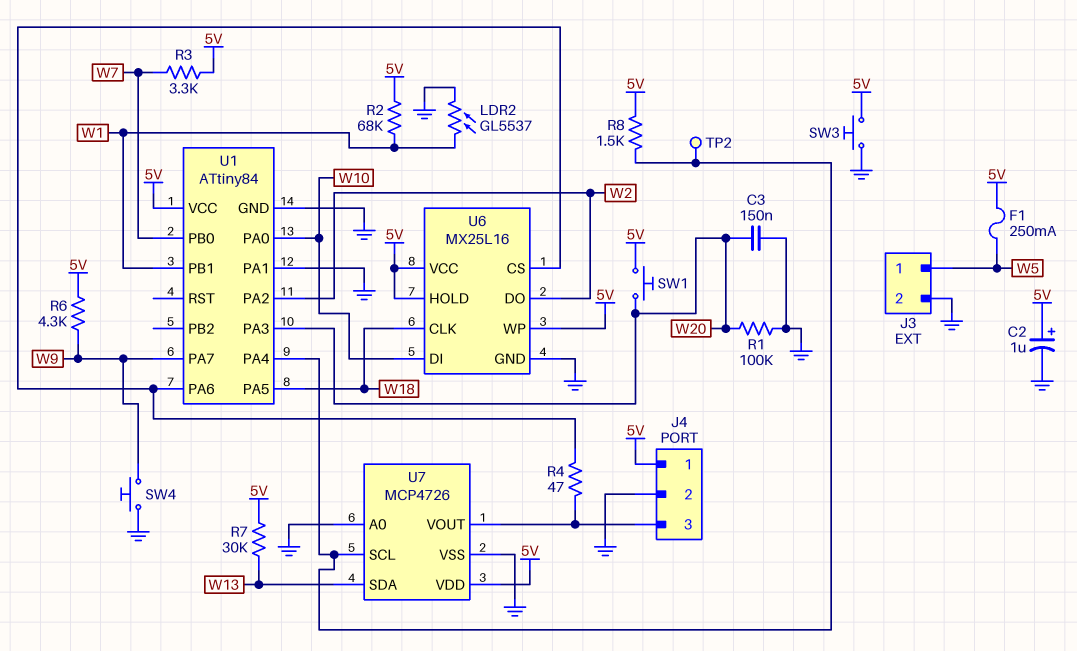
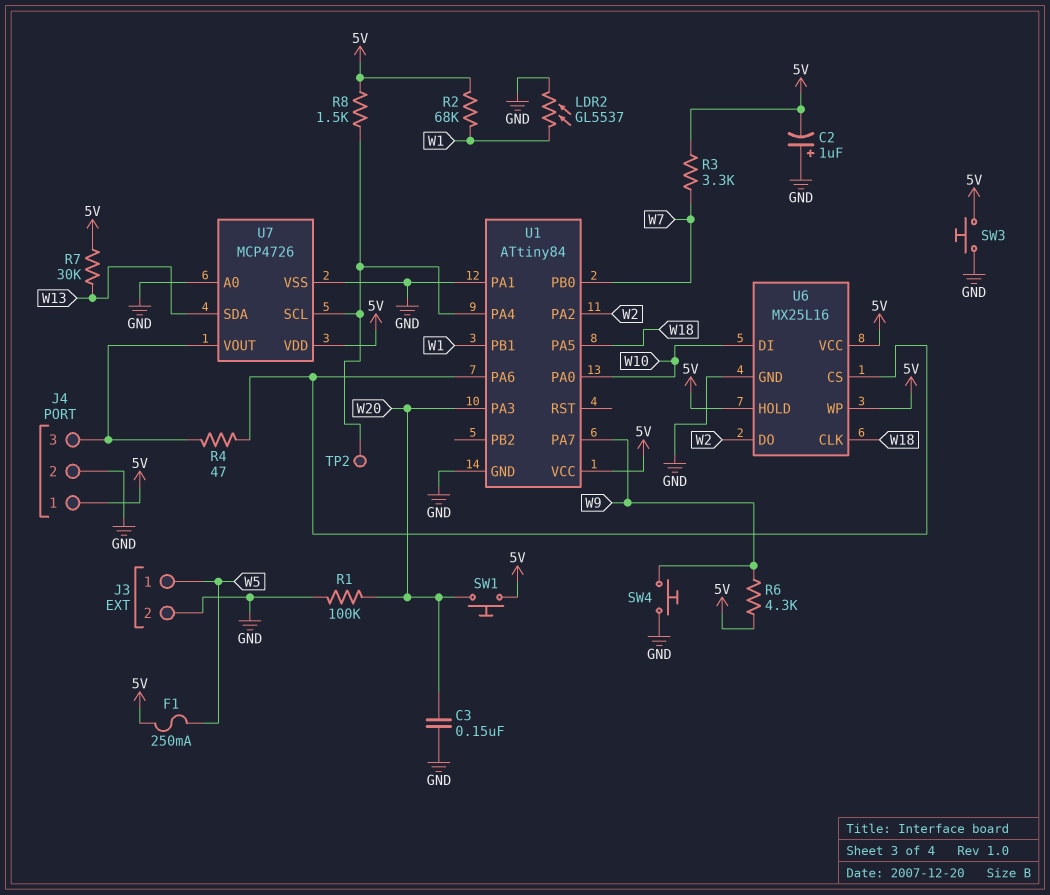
C2: 1uF (plus 5V, minus GND) -> 1uF (plus GND, minus 5V)

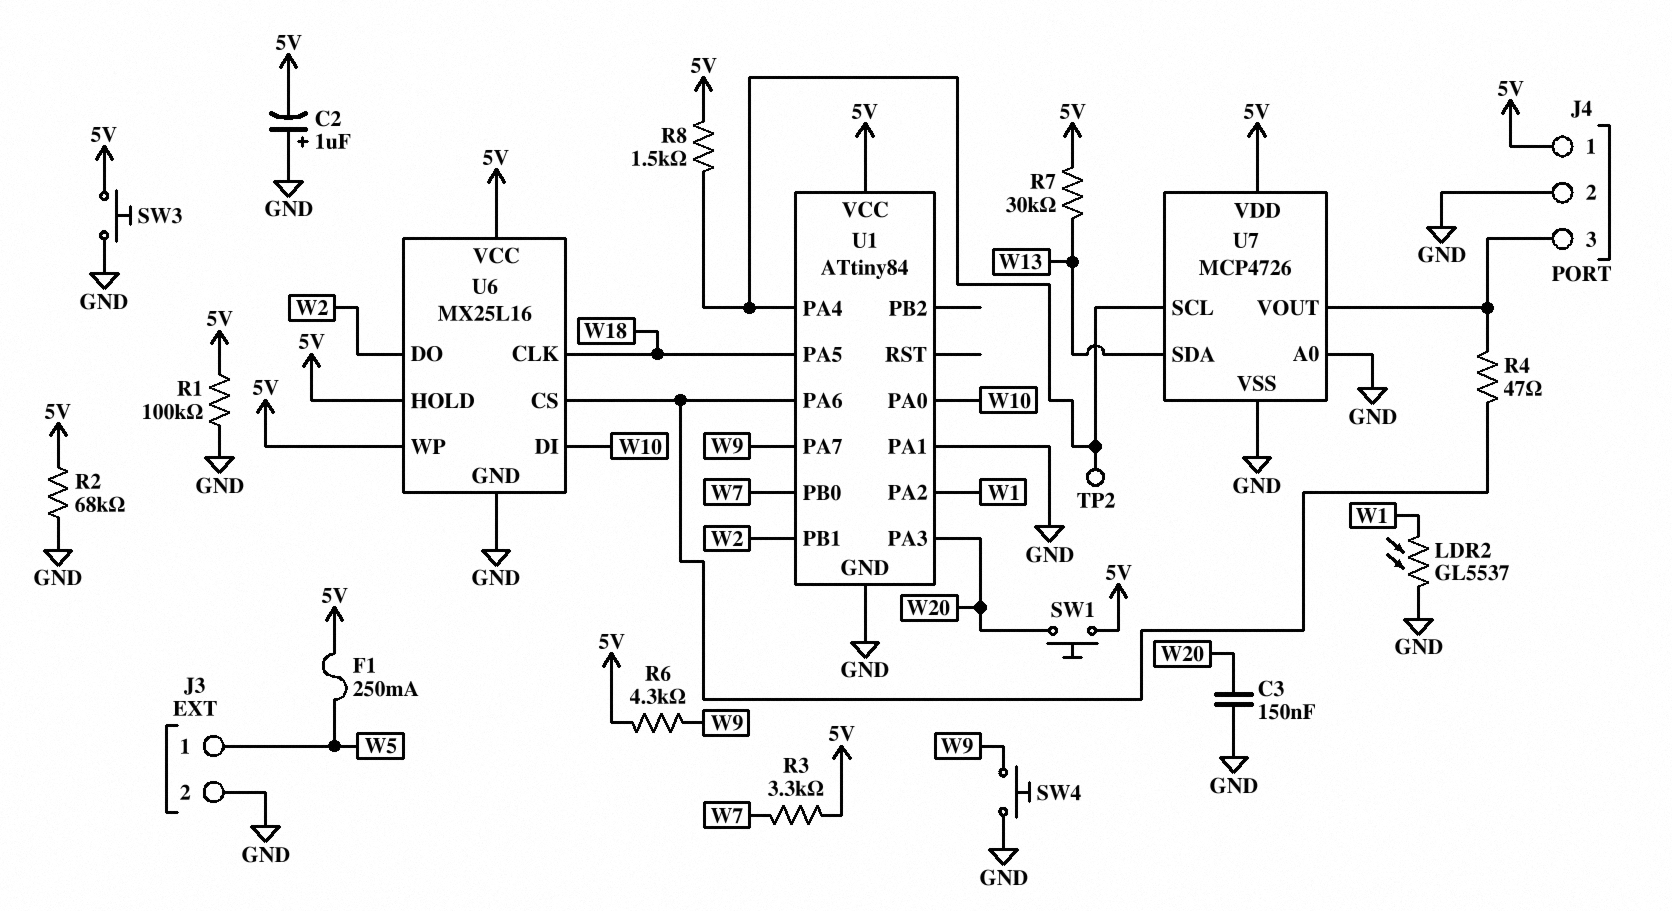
R1: 100k (GND, W20) -> 100k (5V, GND)
R2: 68k (5V, W1) -> 68k (5V, GND)
U1 pin PA2: W2 -> W1
U1 pin PB1: W1 -> W2

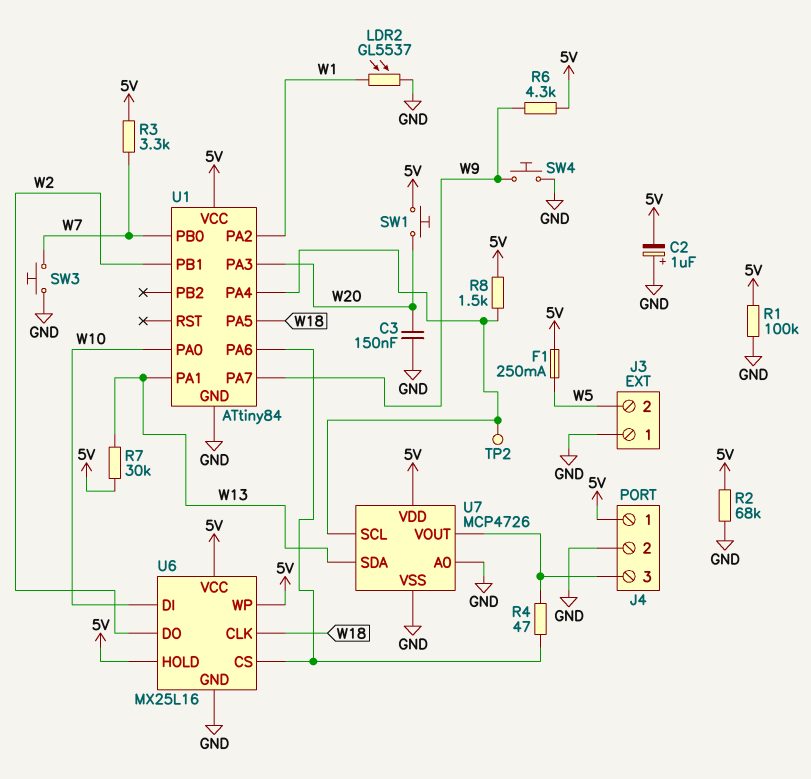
J3 pin 1: W5 -> GND
J3 pin 2: GND -> W5
SW3: button (5V, GND) -> button (GND, W7)
U1 pin PA1: GND -> W13

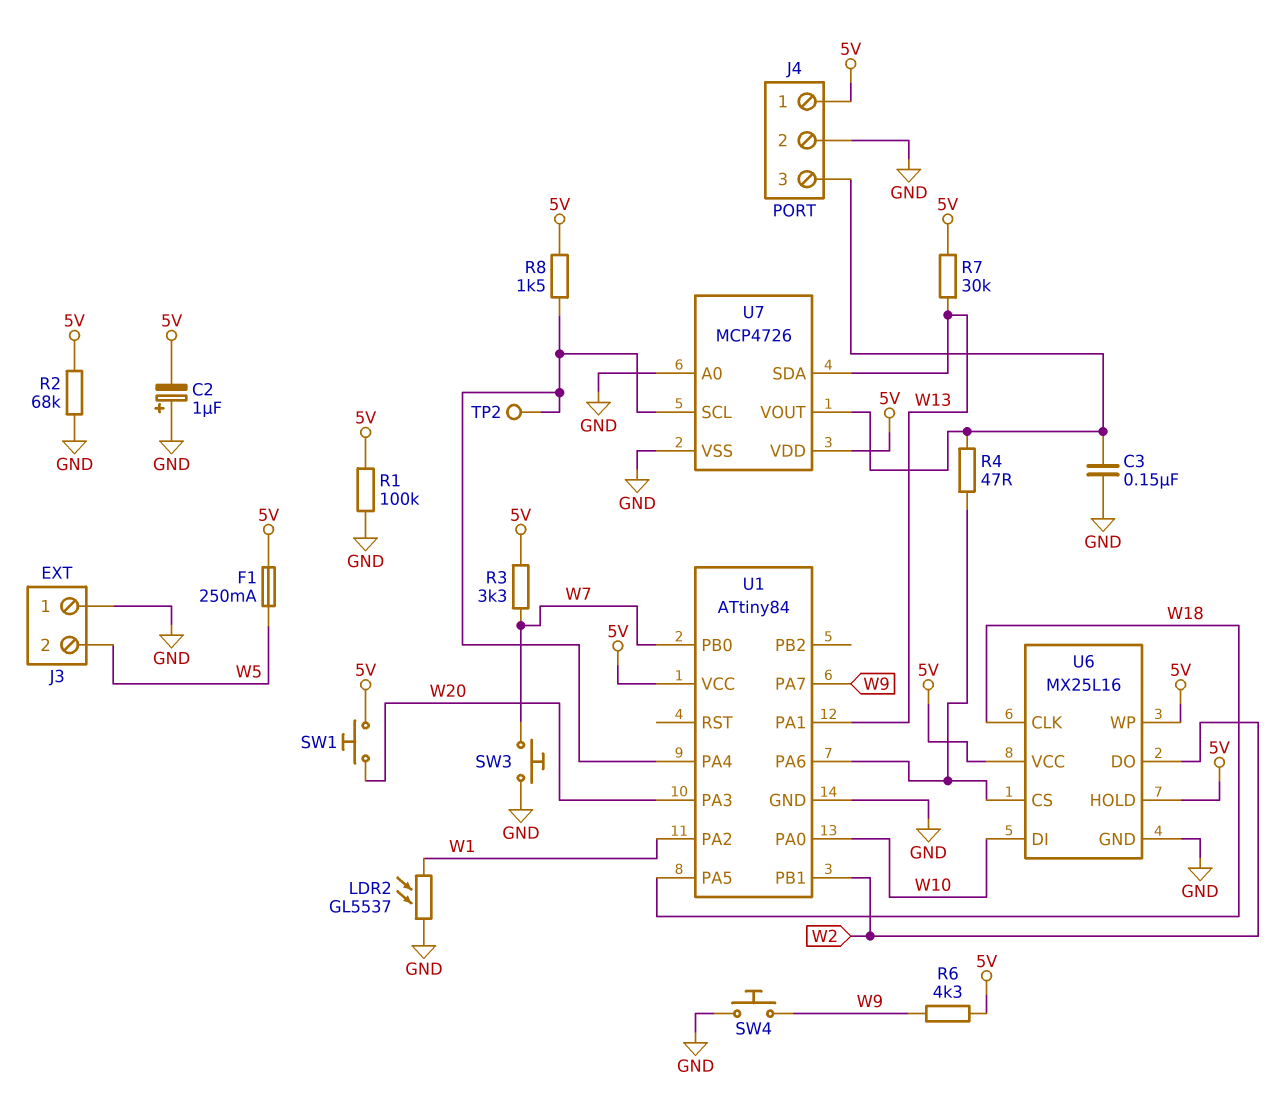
C3: 150nF (GND, W20) -> 150nF (GND, J4/3)

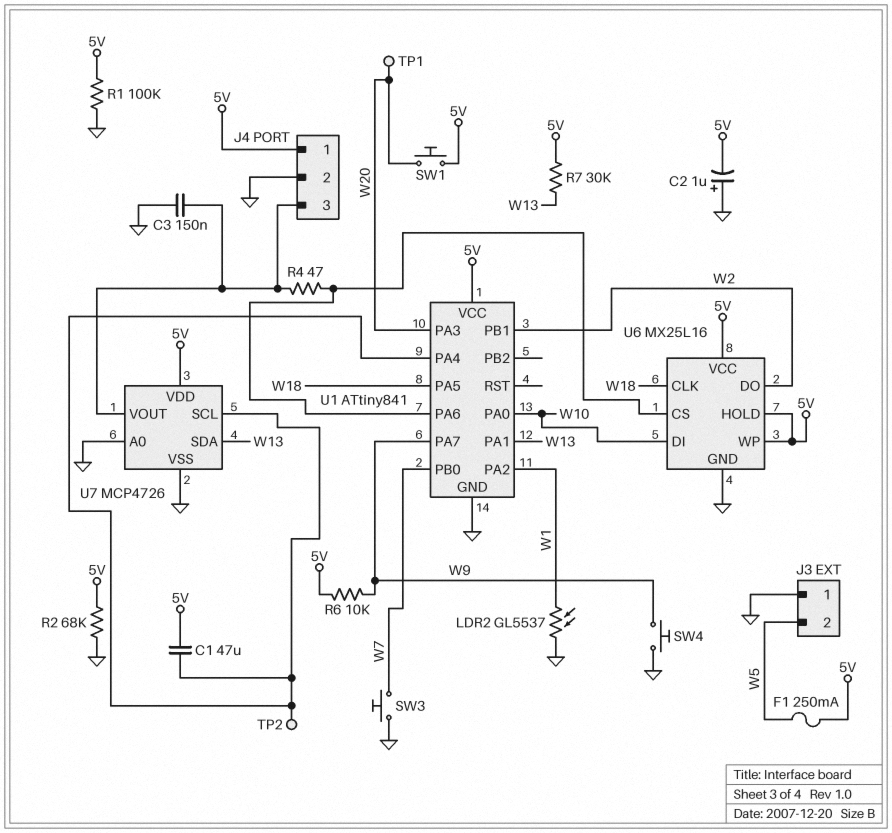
C1: none -> 47uF (5V, U1/PA4)
R3: 3.3k (5V, W7) -> none
R6: 4.3k (5V, W9) -> 10k (5V, W9)
R8: 1.5k (5V, U1/PA4) -> none
TP1: none -> test point (W20)
U1: ATtiny84 -> ATtiny841

